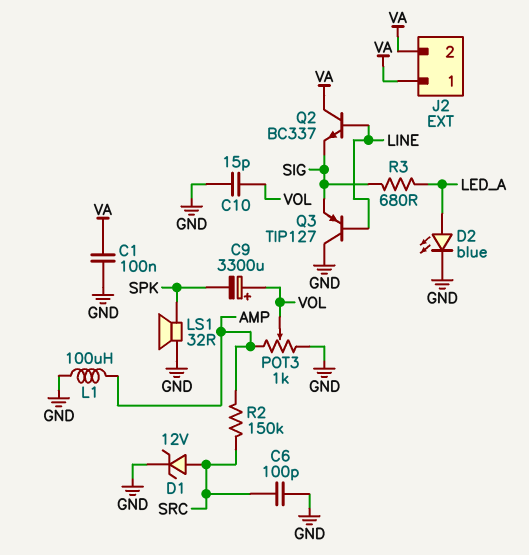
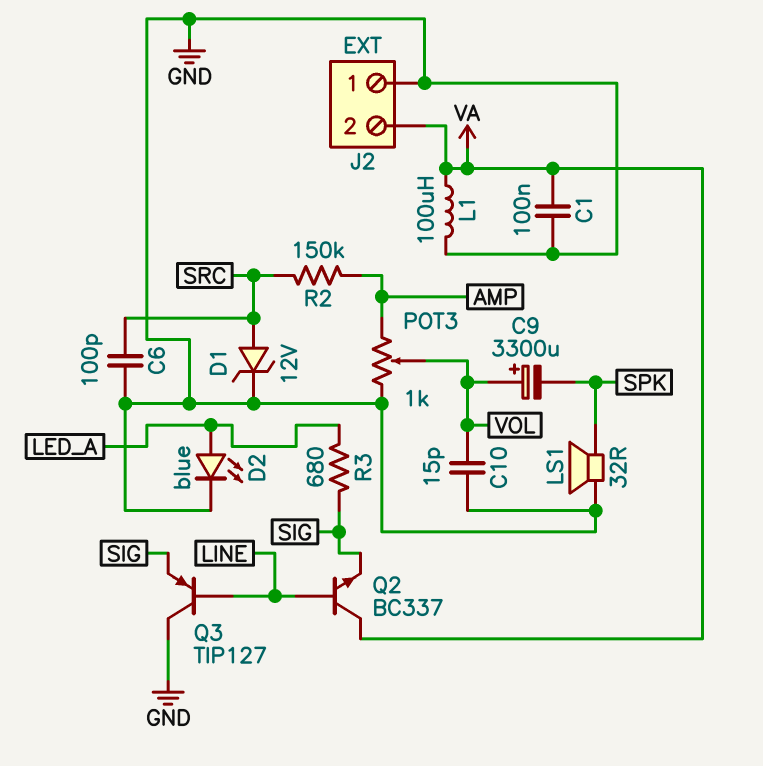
J2 pin 1: VA -> GND
L1: 100uH (AMP, GND) -> 100uH (GND, VA)

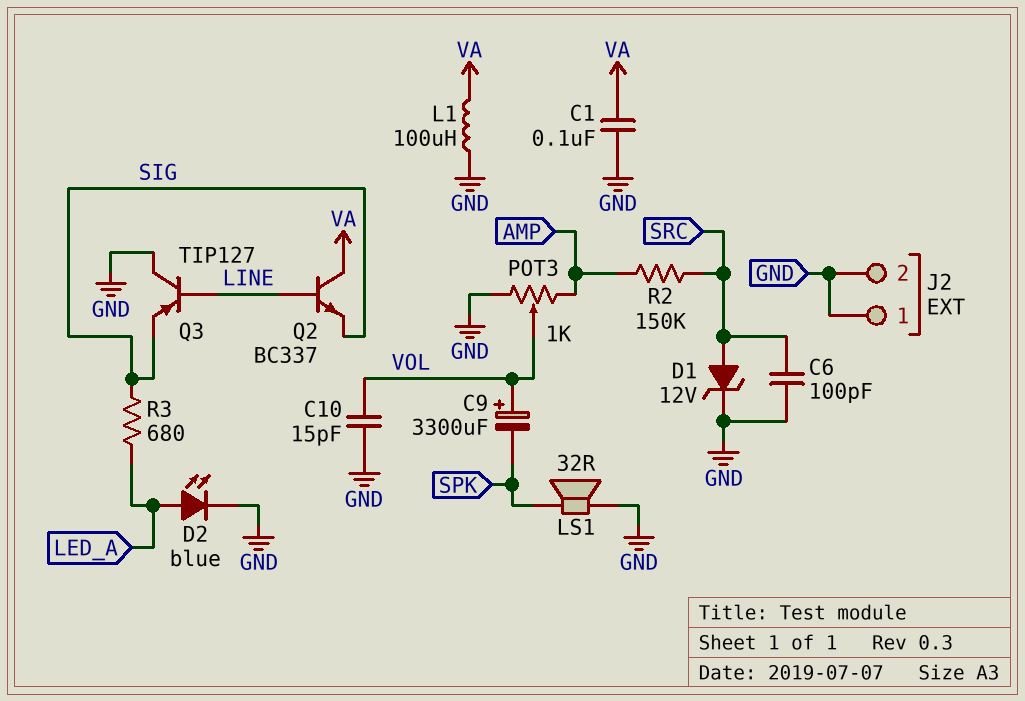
J2 pin 2: VA -> GND

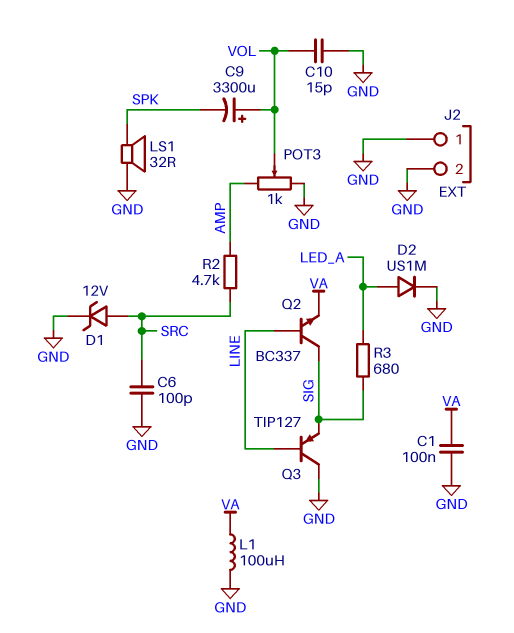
D2: LED blue (A LED_A, K GND) -> diode US1M (A LED_A, K GND)
Q2: NPN BC337 (B LINE, C VA, E SIG) -> NPN BC337 (B LINE, C SIG, E VA)
R2: 150k (AMP, SRC) -> 4.7k (AMP, SRC)

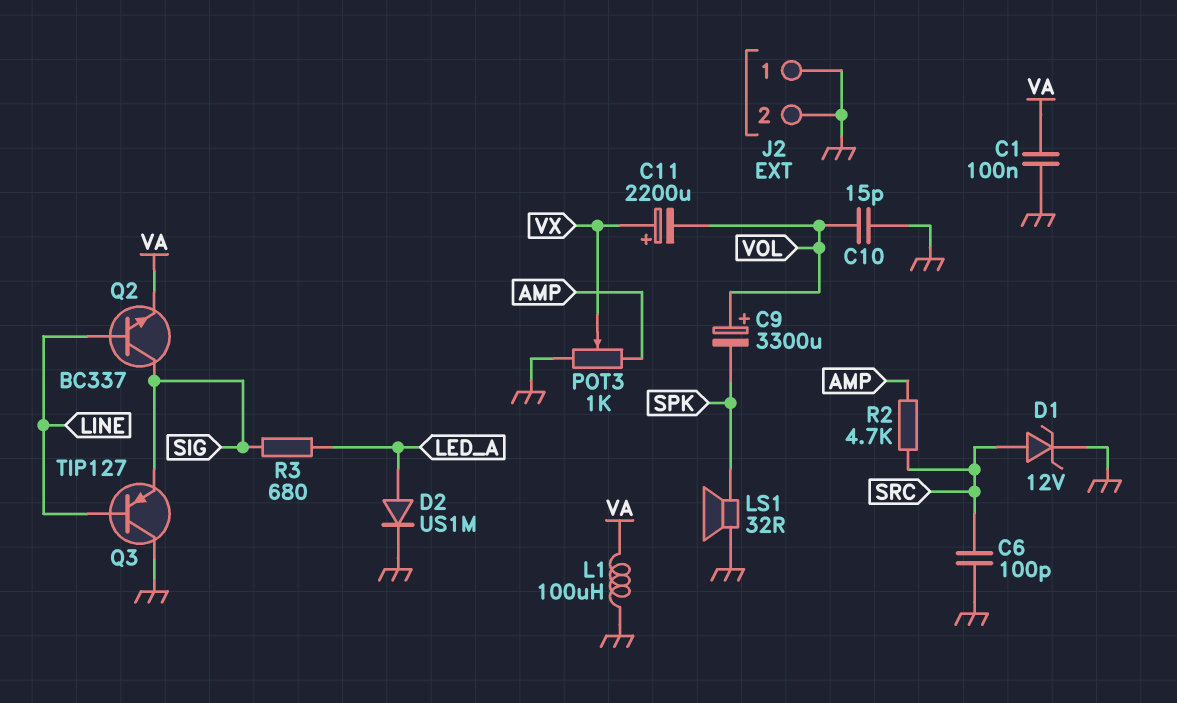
C11: none -> 2200uF (plus VX, minus VOL)
POT3: 1k (AMP, GND, wiper VOL) -> 1k (AMP, GND, wiper VX)

